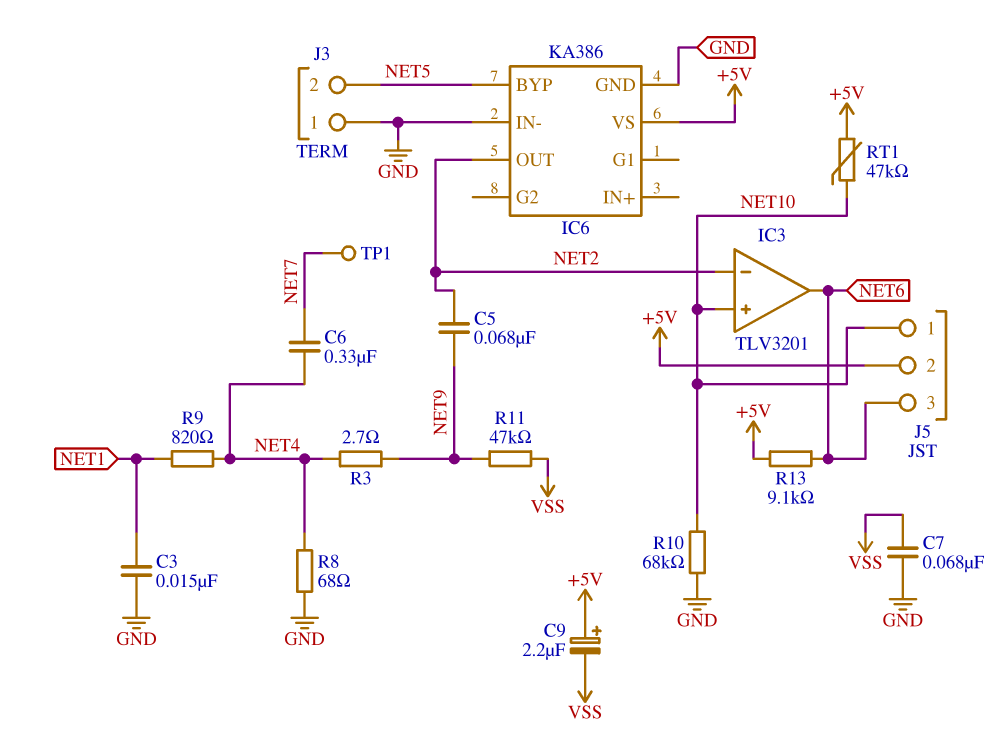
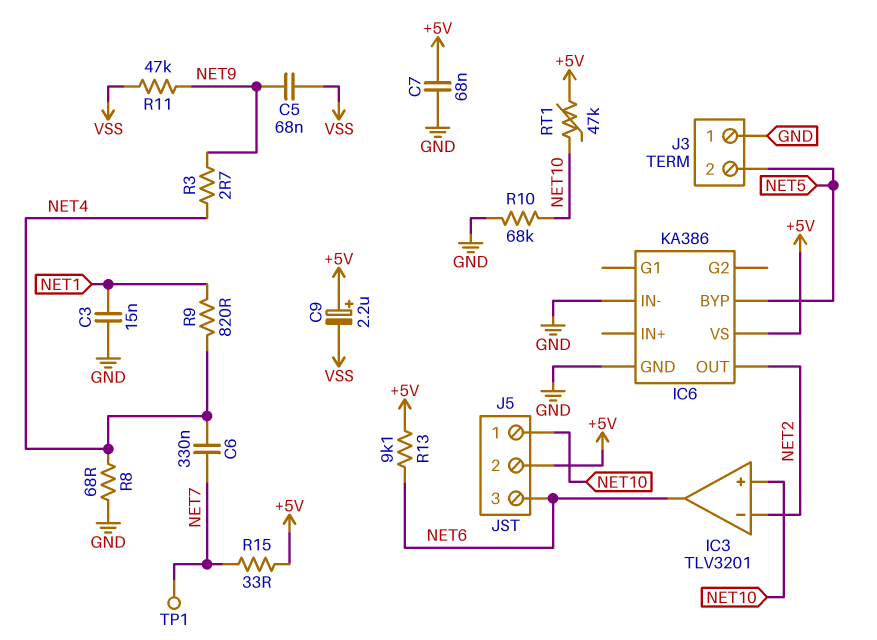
C5: 68nF (NET2, NET9) -> 68nF (NET9, VSS)
C7: 68nF (GND, VSS) -> 68nF (+5V, GND)
R15: none -> 33 (+5V, NET7)

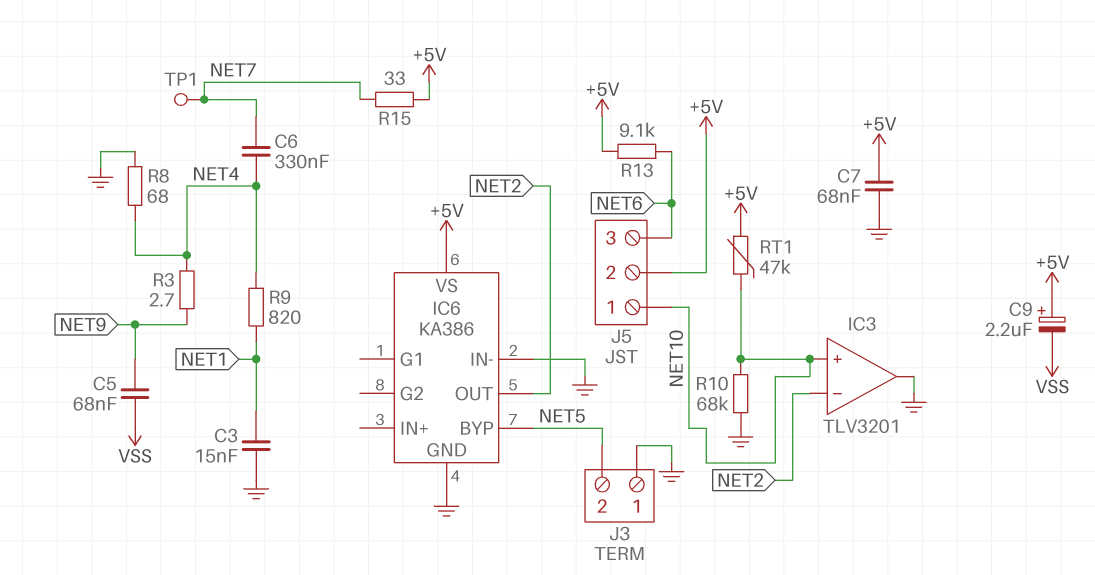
IC3 pin out: NET6 -> GND
R11: 47k (NET9, VSS) -> none

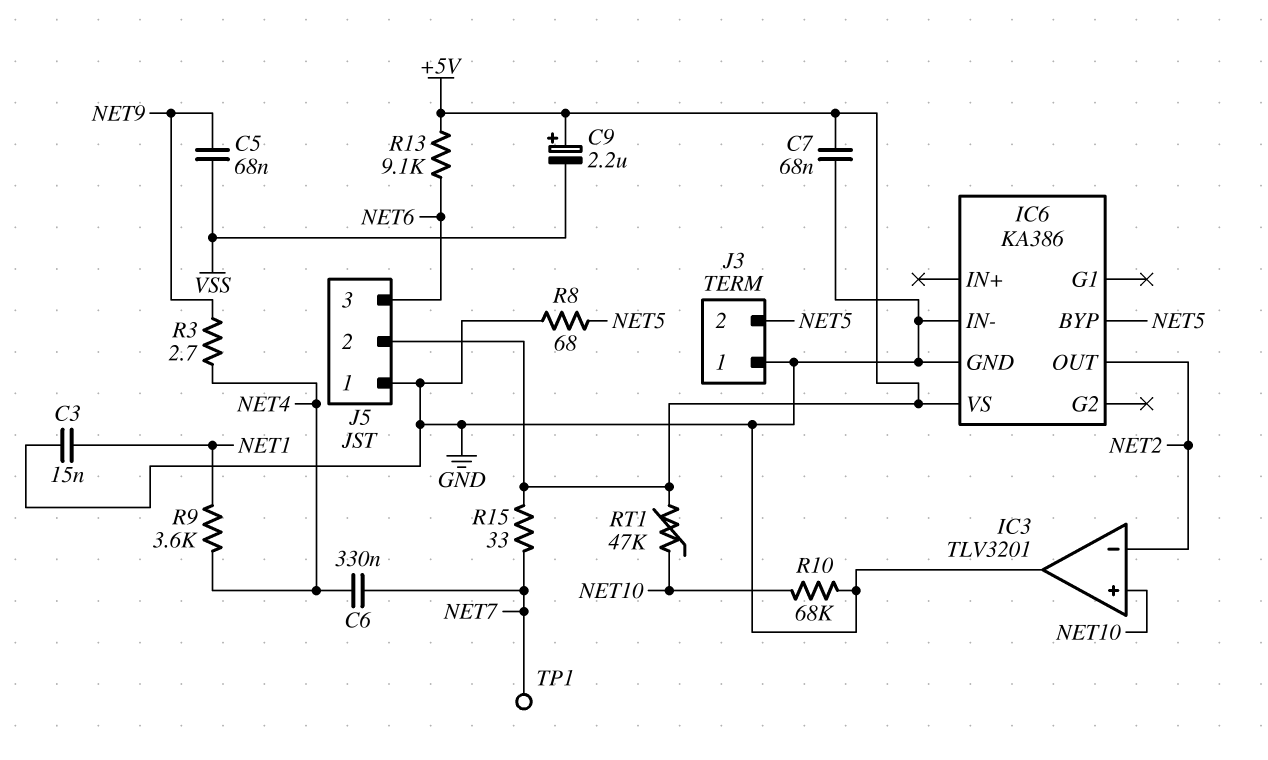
J5 pin 1: NET10 -> GND
R8: 68 (GND, NET4) -> 68 (GND, NET5)
R9: 820 (NET1, NET4) -> 3.6k (NET1, NET4)

